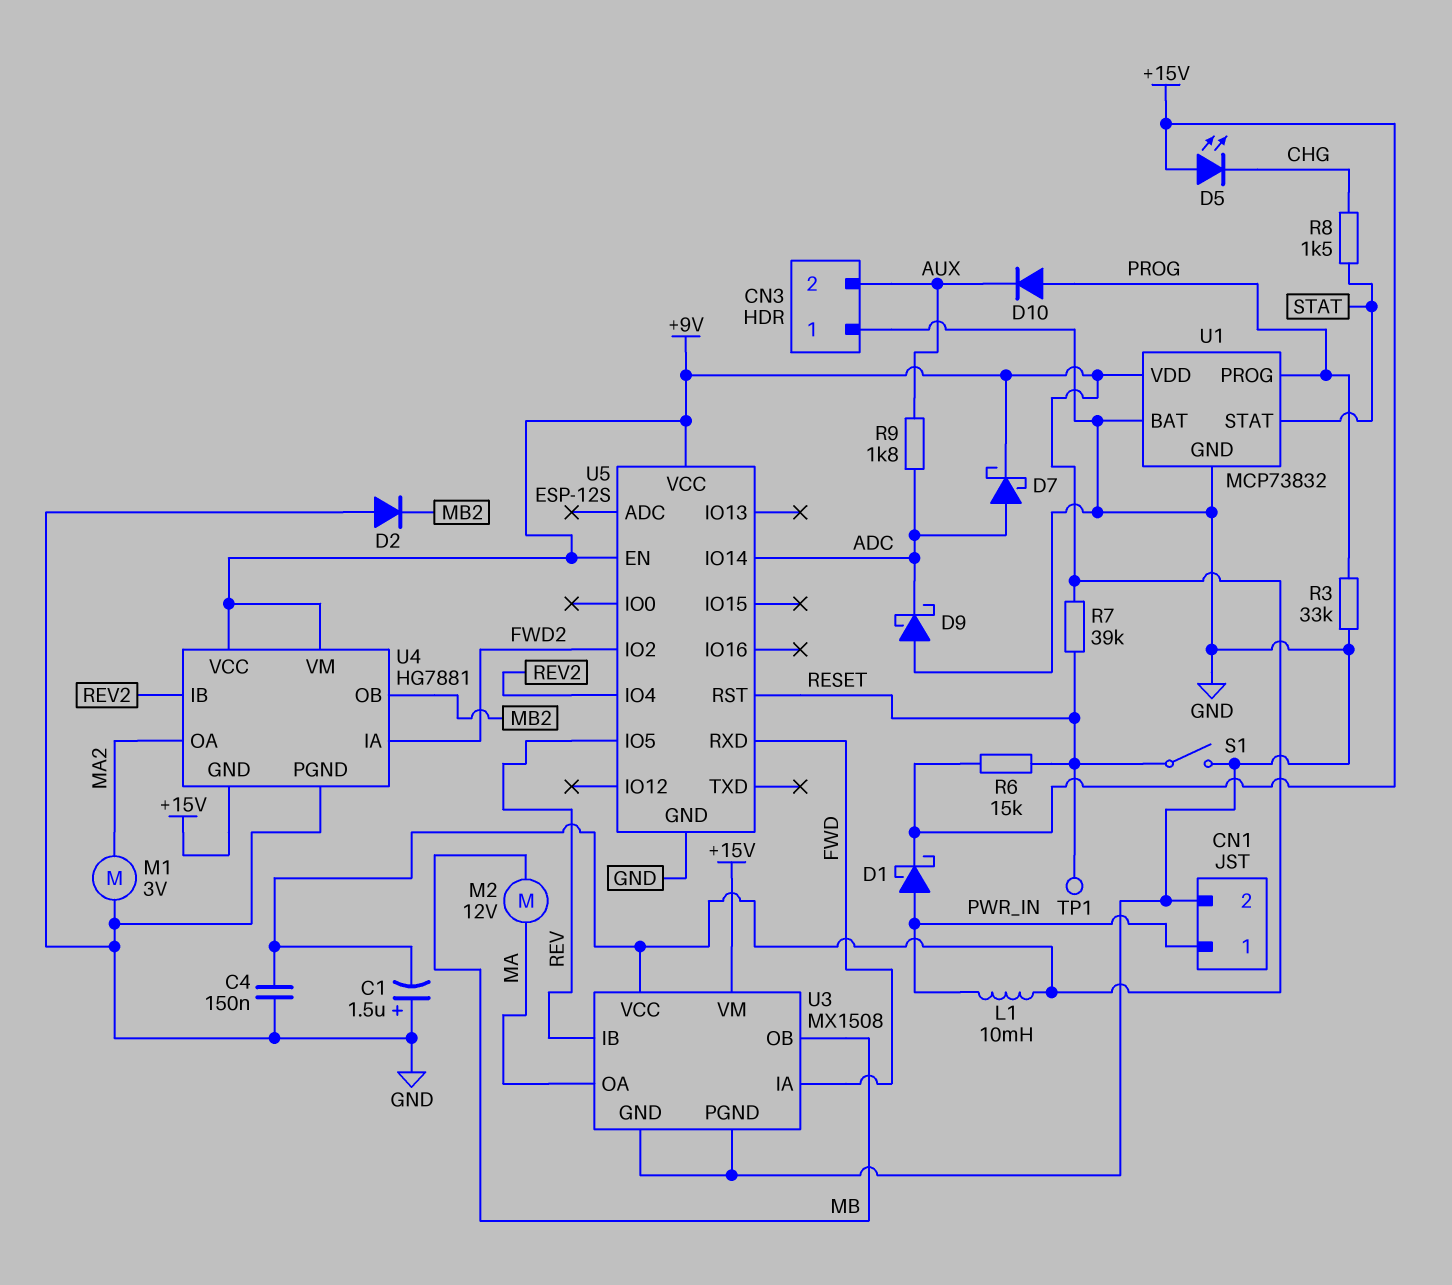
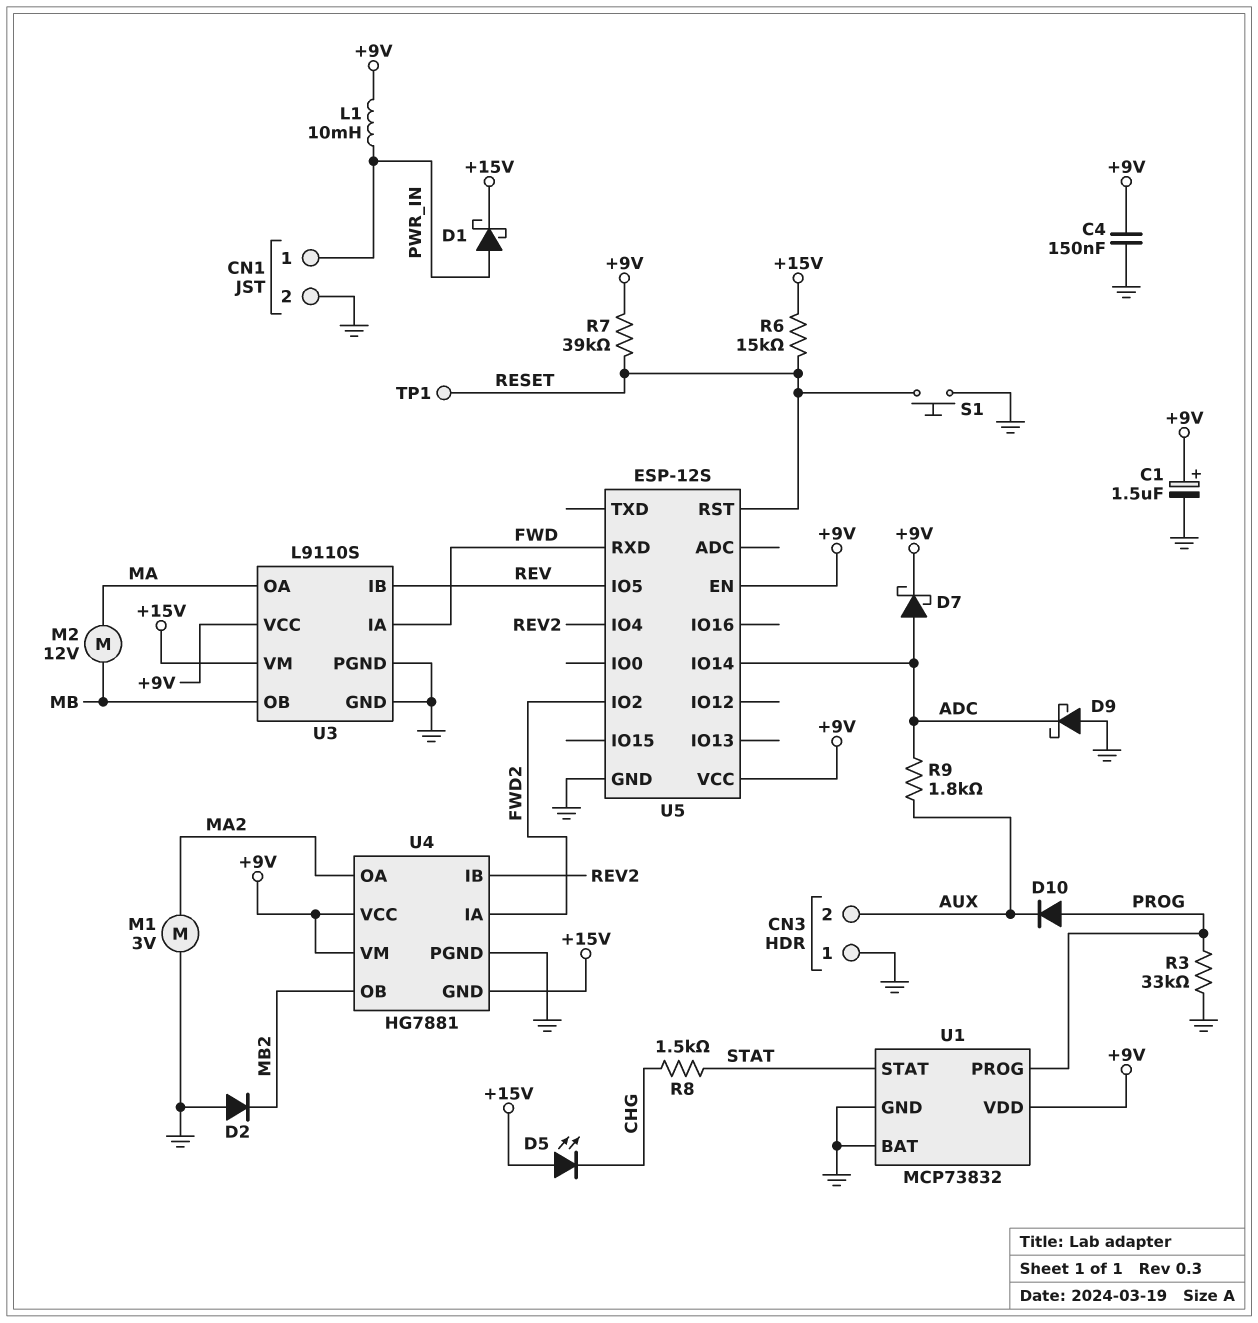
C1: 1.5uF (plus GND, minus +9V) -> 1.5uF (plus +9V, minus GND)
S1: switch (GND, RESET) -> button (GND, RESET)
U3: MX1508 -> L9110S

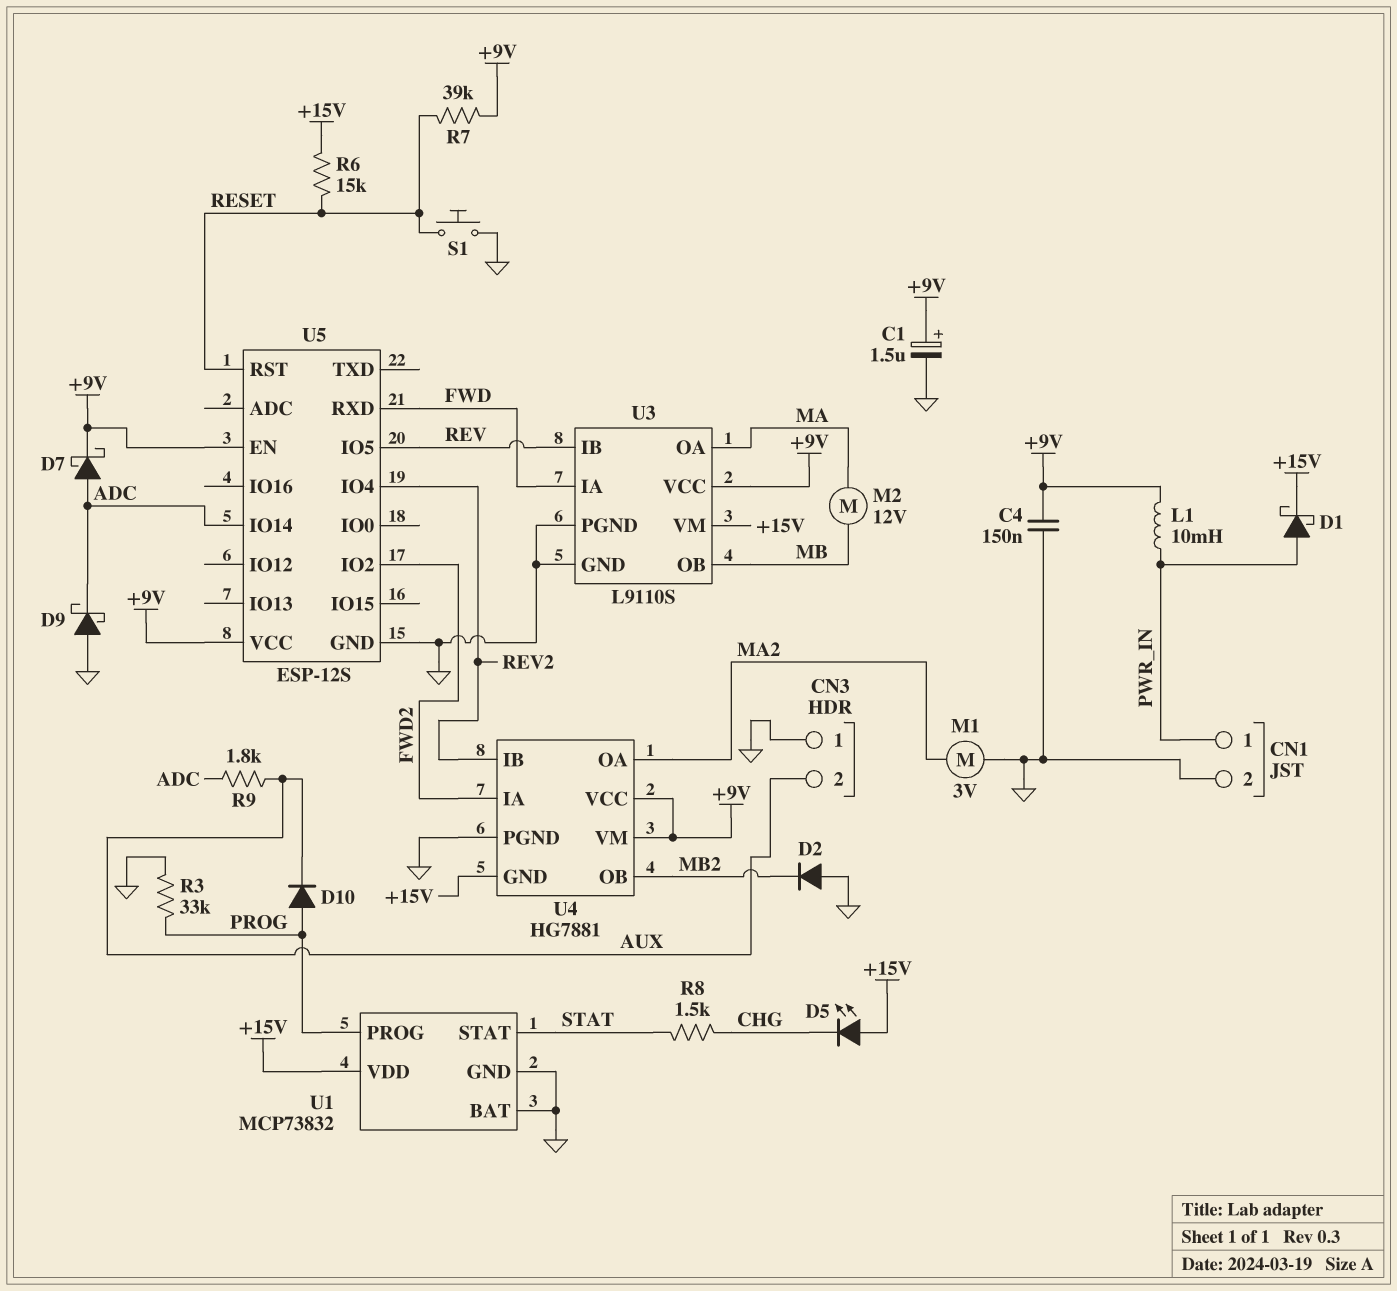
TP1: test point (RESET) -> none
U1 pin VDD: +9V -> +15V

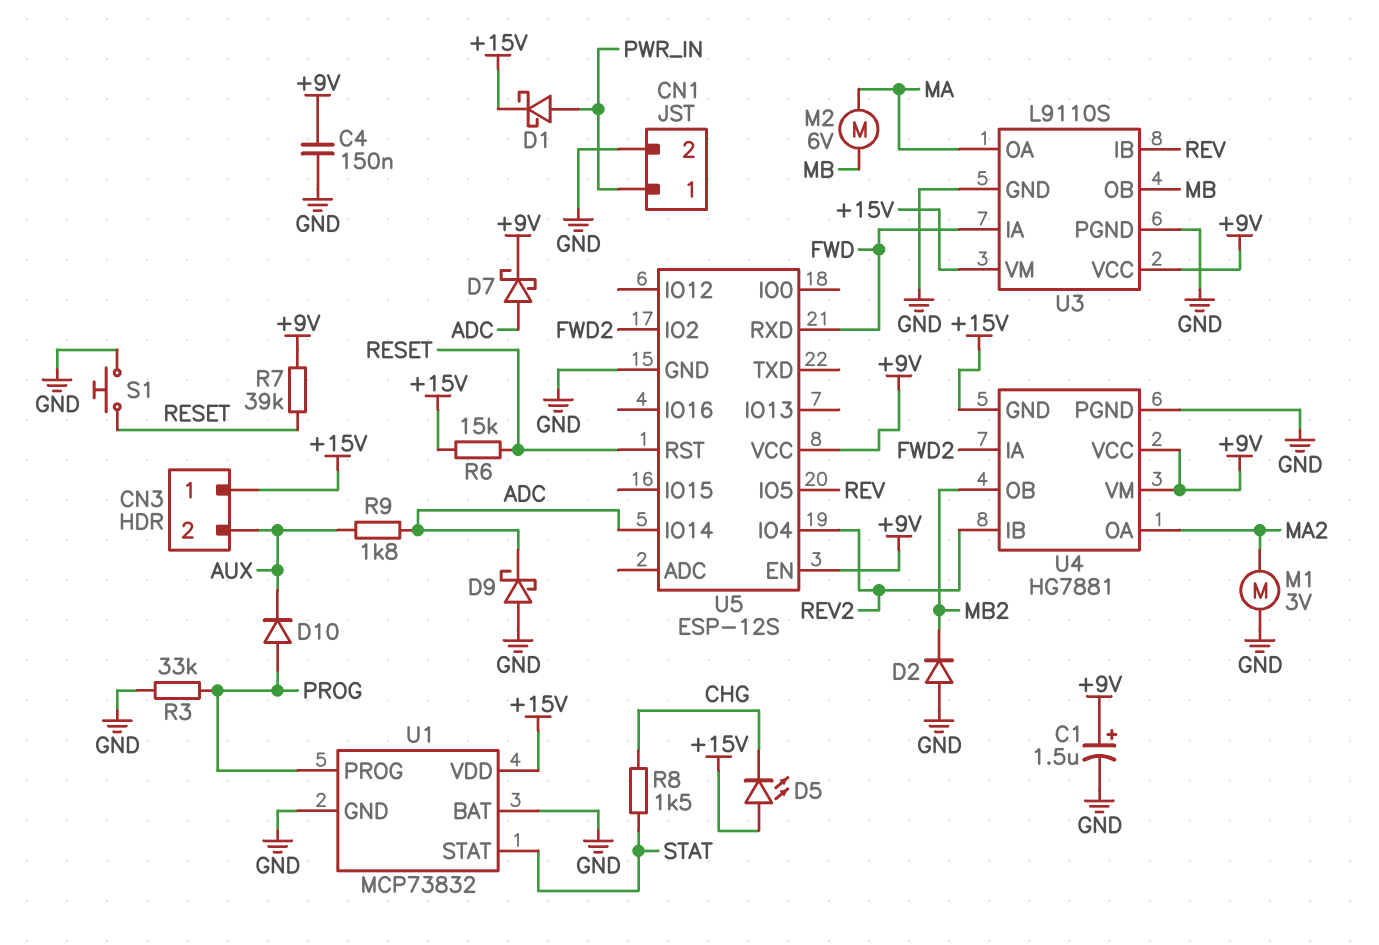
CN3 pin 1: GND -> +15V
L1: 10mH (+9V, PWR_IN) -> none
M2: motor 12V (MA, MB) -> motor 6V (MA, MB)

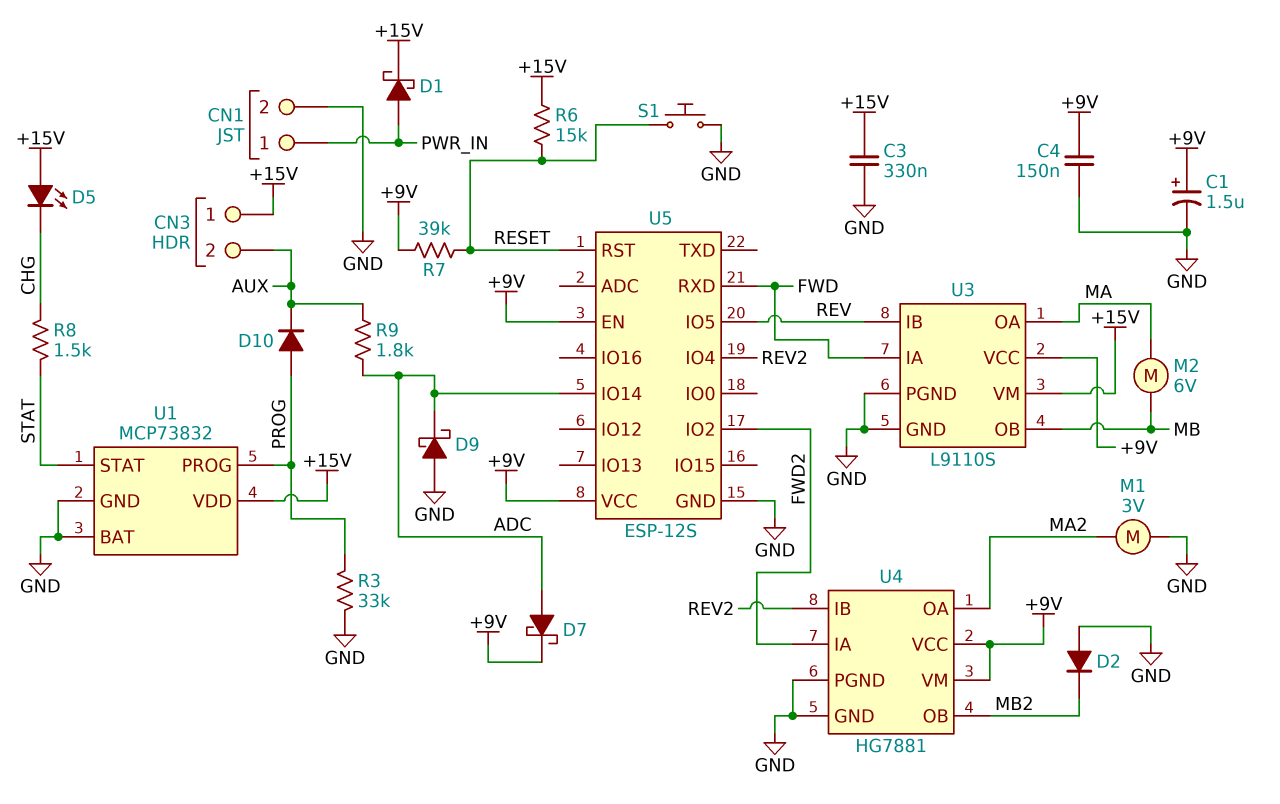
C3: none -> 330nF (+15V, GND)
U4 pin GND: +15V -> GND

